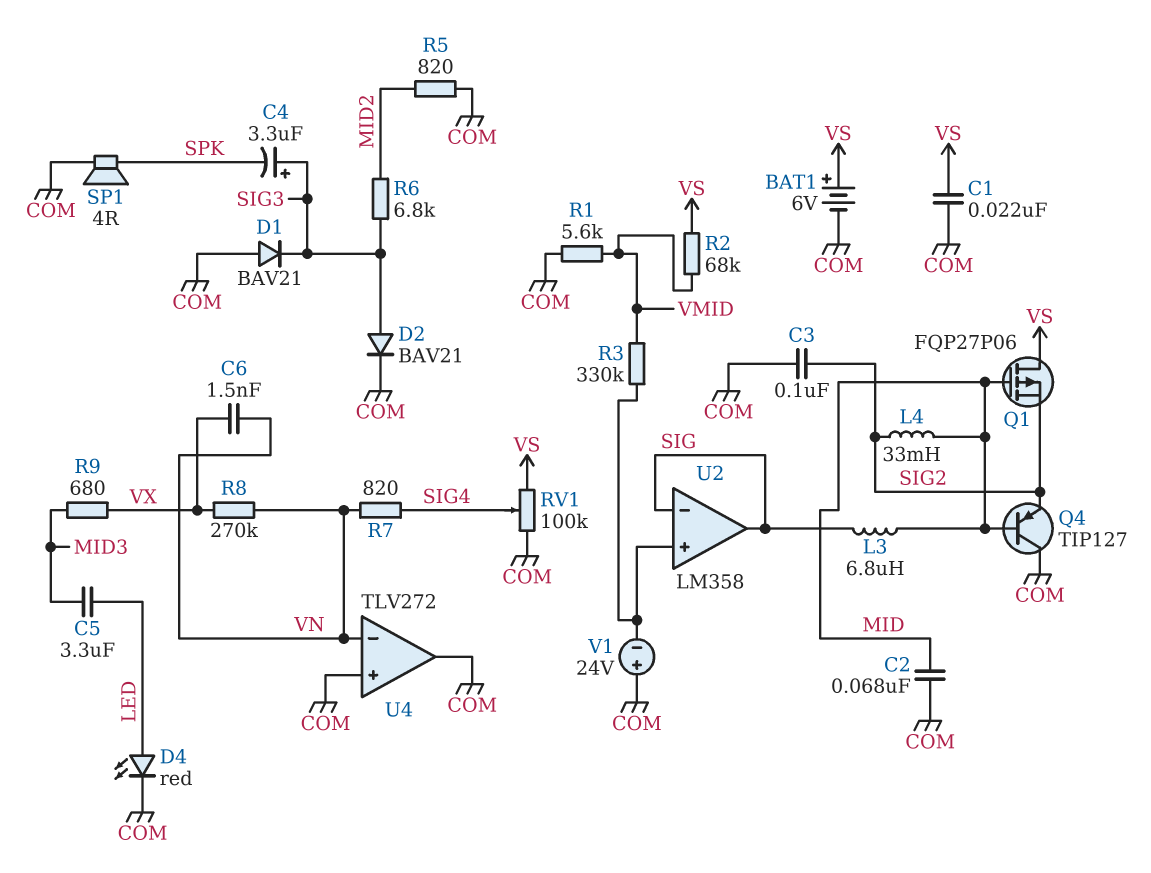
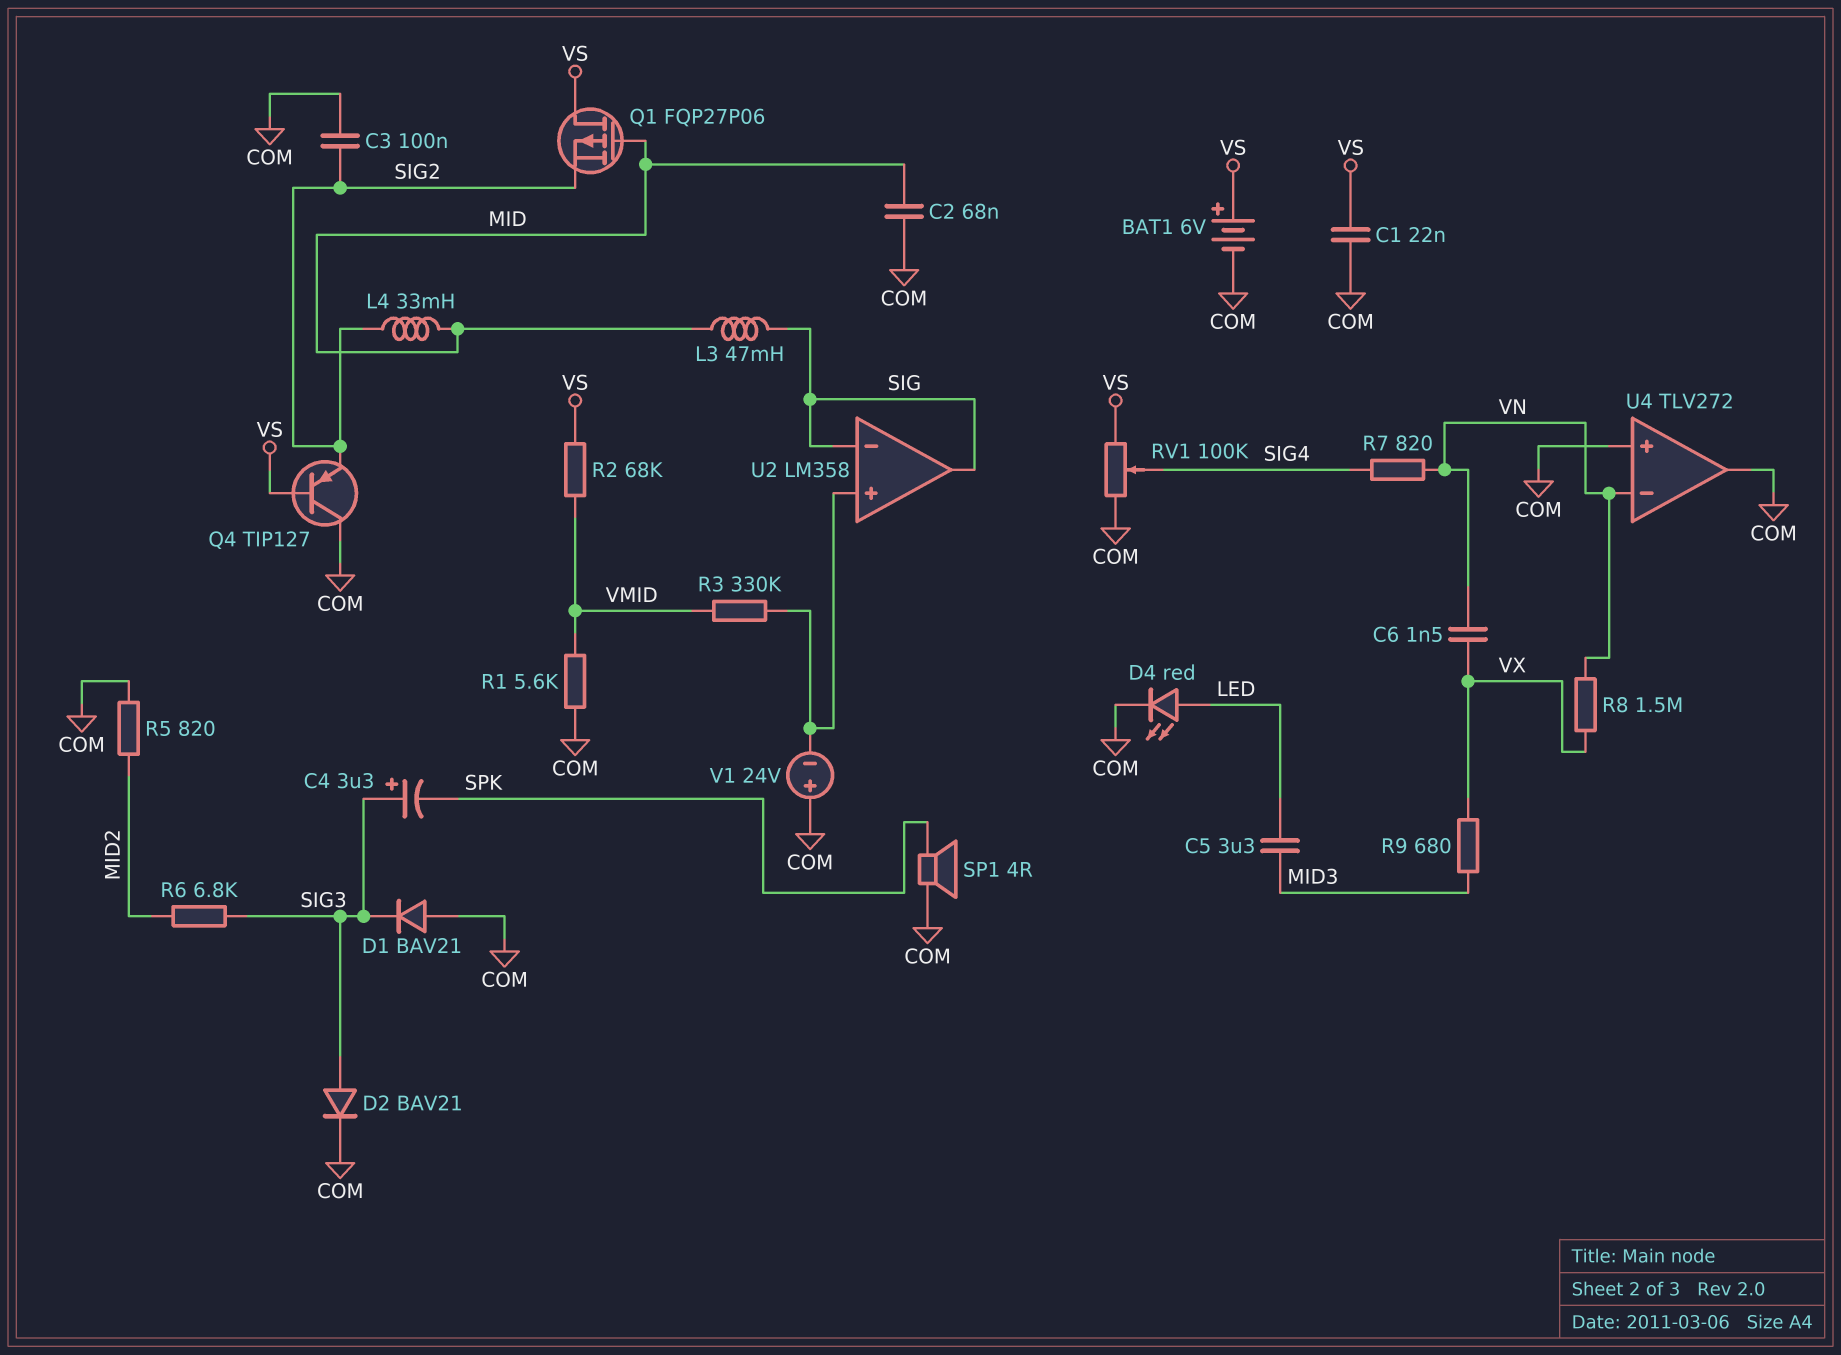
L3: 6.8uH (MID, SIG) -> 47mH (MID, SIG)
Q4: PNP TIP127 (B MID, C COM, E SIG2) -> PNP TIP127 (B VS, C COM, E SIG2)
R8: 270k (VN, VX) -> 1.5M (VN, VX)

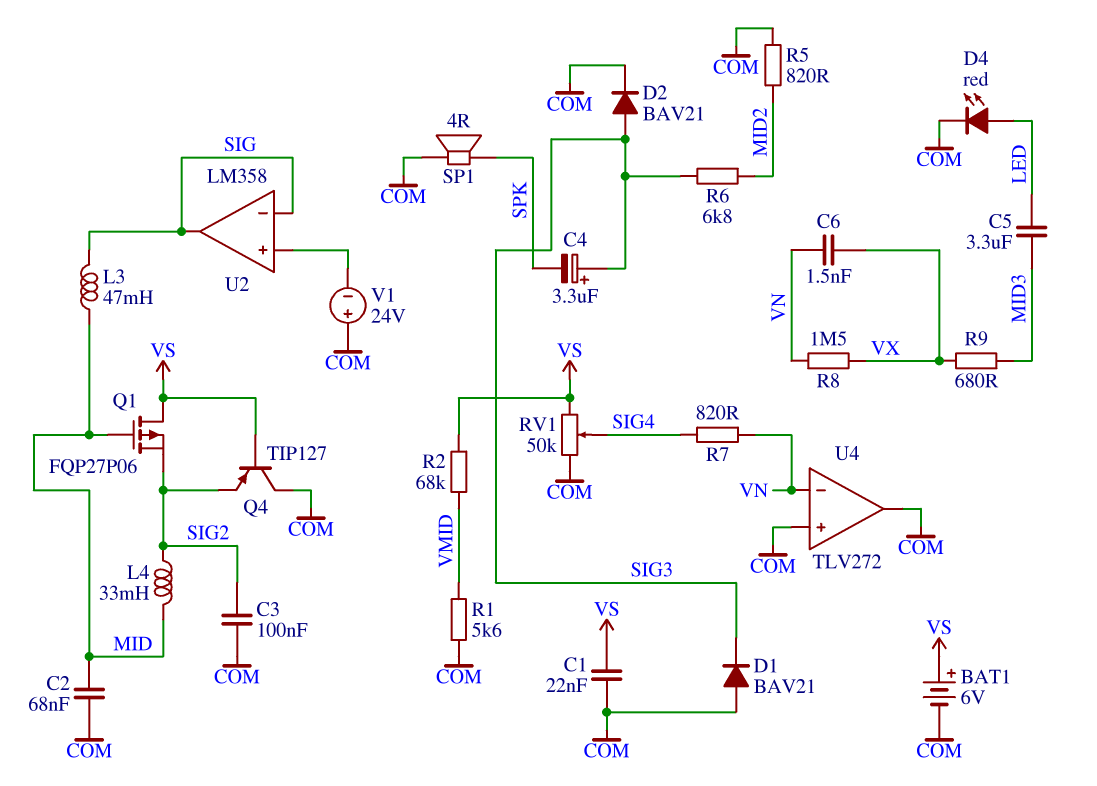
R3: 330k (U2/in+, VMID) -> none
RV1: 100k (COM, VS, wiper SIG4) -> 50k (COM, VS, wiper SIG4)

